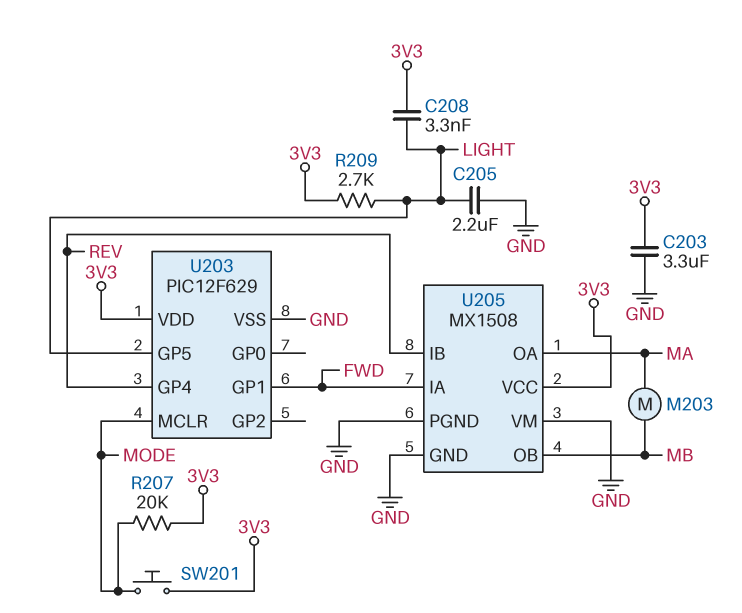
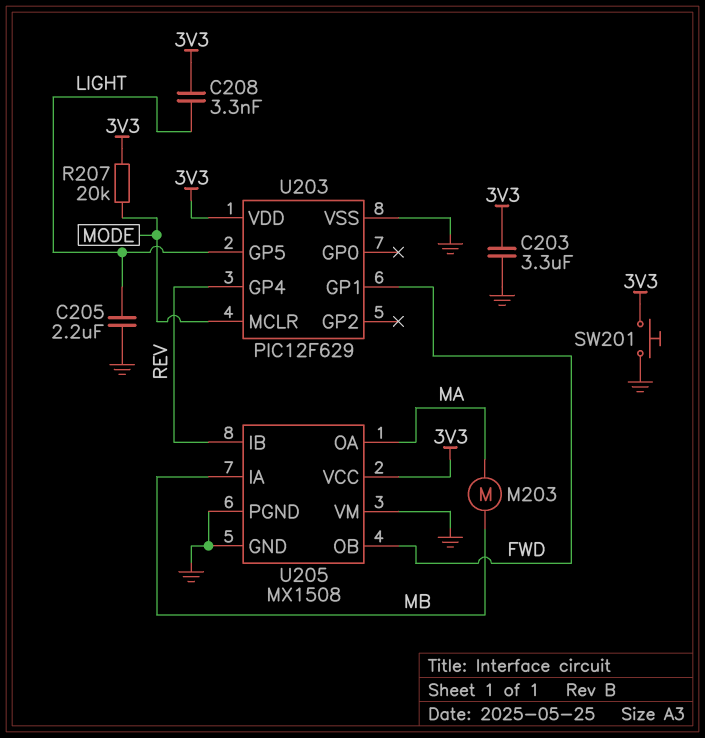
R209: 2.7k (3V3, LIGHT) -> none
SW201: button (3V3, MODE) -> button (3V3, GND)
U205 pin IA: FWD -> MB
U205 pin OB: MB -> FWD

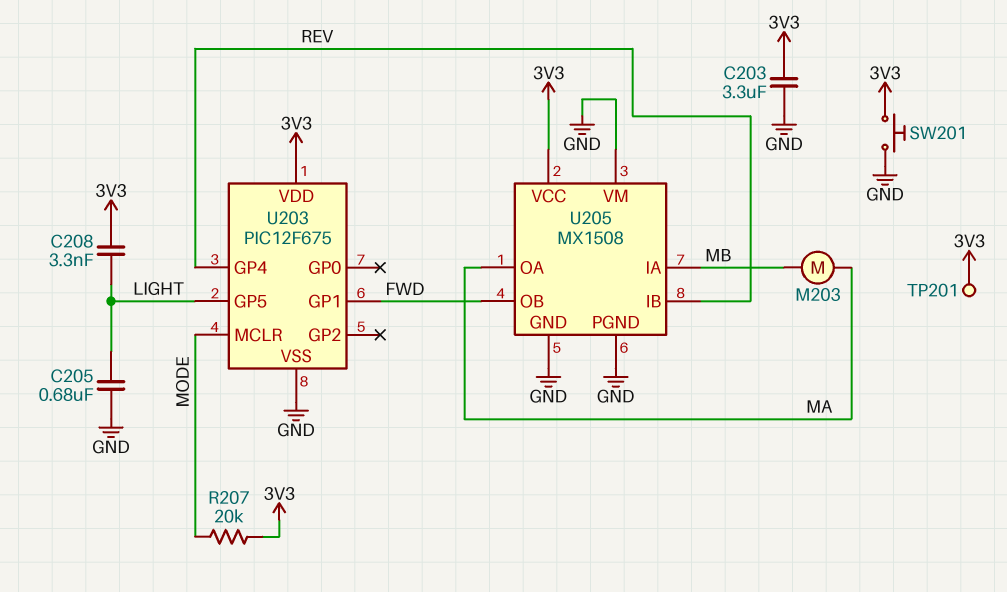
C205: 2.2uF (GND, LIGHT) -> 680nF (GND, LIGHT)
TP201: none -> test point (3V3)
U203: PIC12F629 -> PIC12F675

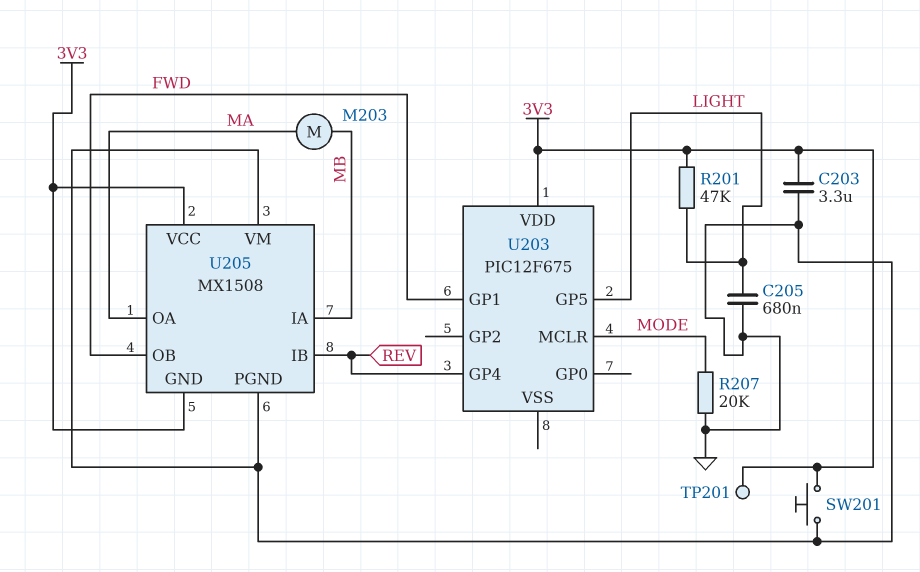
C208: 3.3nF (3V3, LIGHT) -> none
R201: none -> 47k (3V3, LIGHT)
R207: 20k (3V3, MODE) -> 20k (GND, MODE)
U203 pin VSS: GND -> none
U205 pin GND: GND -> 3V3

